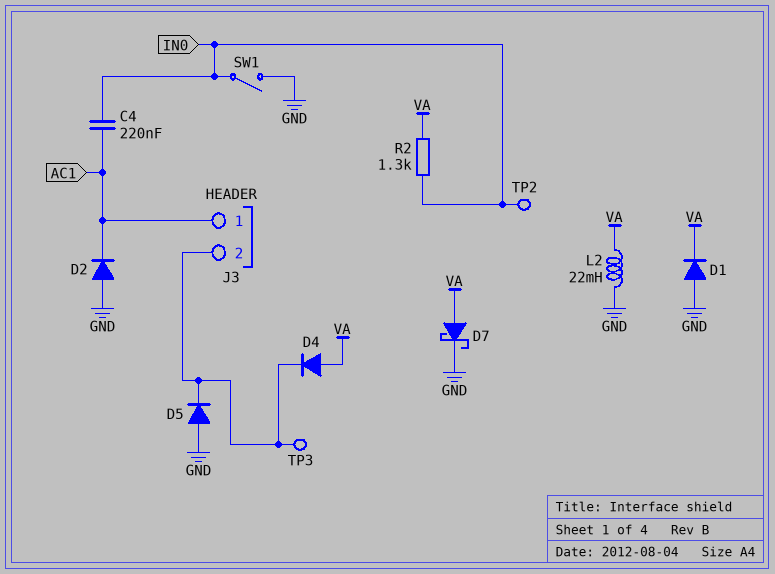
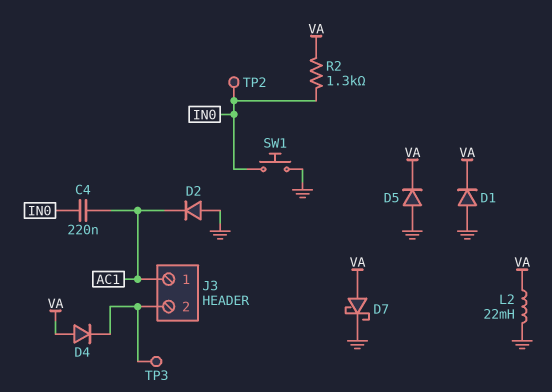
D5: diode (A GND, K J3/2) -> diode (A GND, K VA)
SW1: switch (GND, IN0) -> button (GND, IN0)

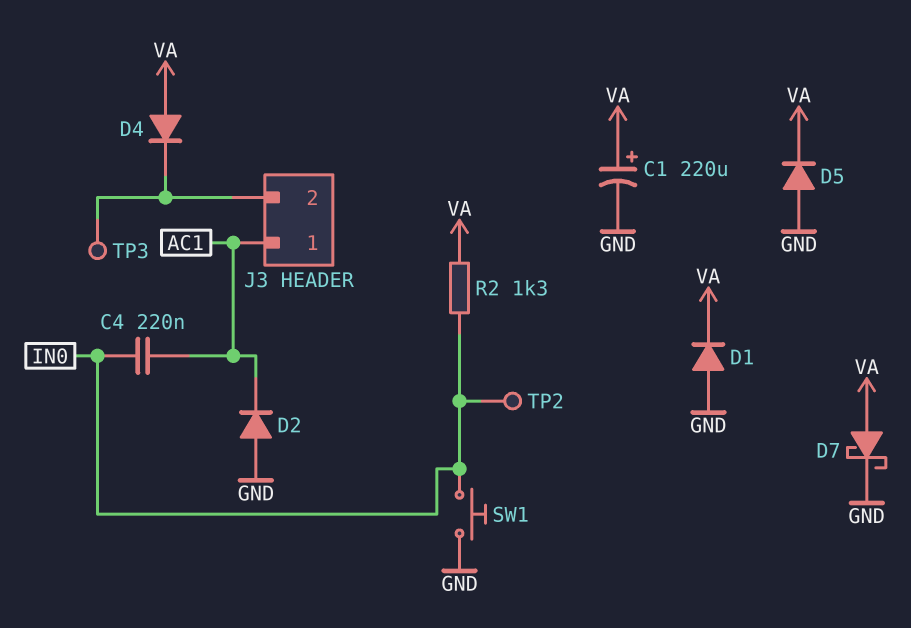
C1: none -> 220uF (plus VA, minus GND)
L2: 22mH (GND, VA) -> none

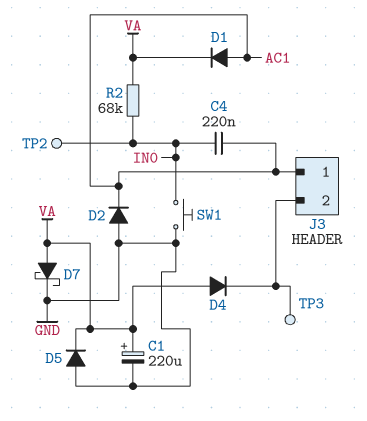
D1: diode (A GND, K VA) -> diode (A AC1, K VA)
R2: 1.3k (IN0, VA) -> 68k (IN0, VA)

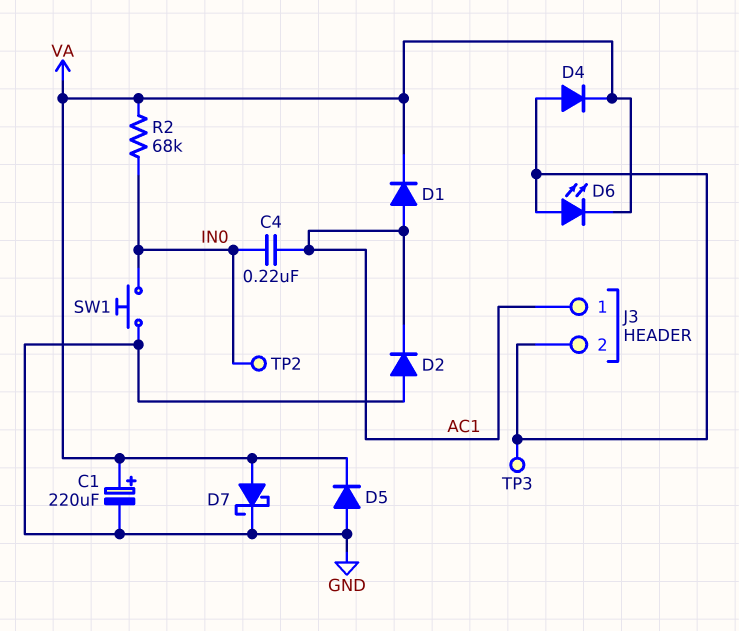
D4: diode (A VA, K J3/2) -> diode (A J3/2, K VA)
D6: none -> LED (A J3/2, K VA)

